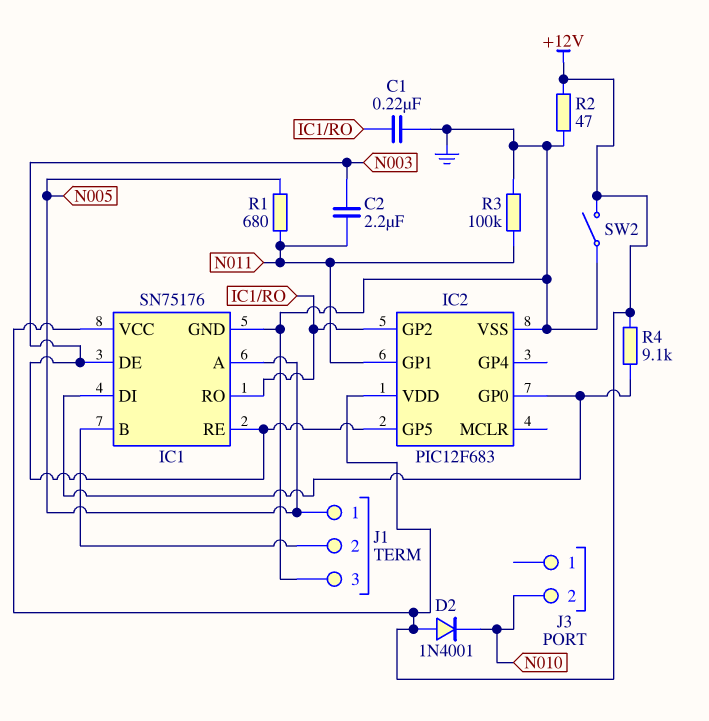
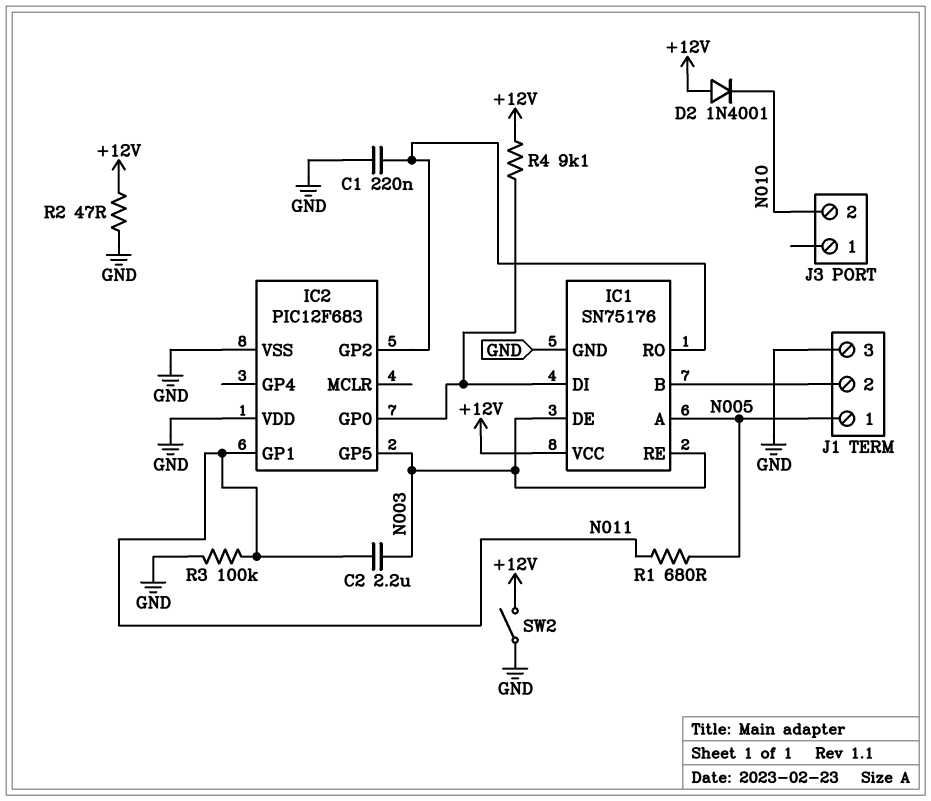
IC2 pin VDD: +12V -> GND

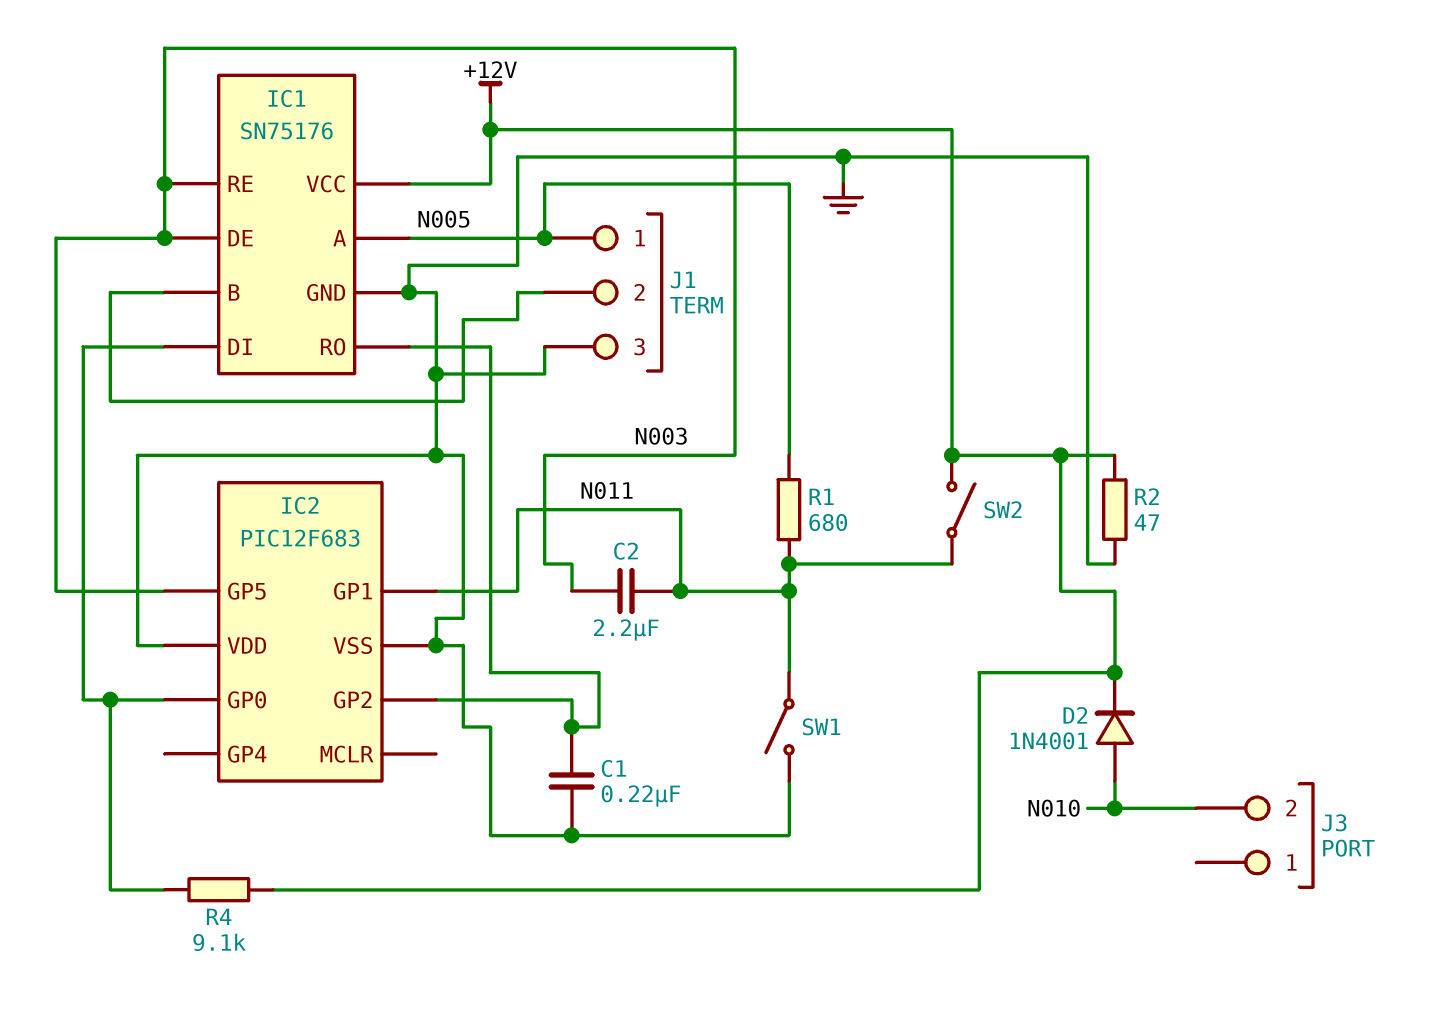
D2: diode 1N4001 (A +12V, K N010) -> diode 1N4001 (A N010, K +12V)
R3: 100k (GND, N011) -> none
SW1: none -> switch (GND, N011)
SW2: switch (+12V, GND) -> switch (+12V, N011)

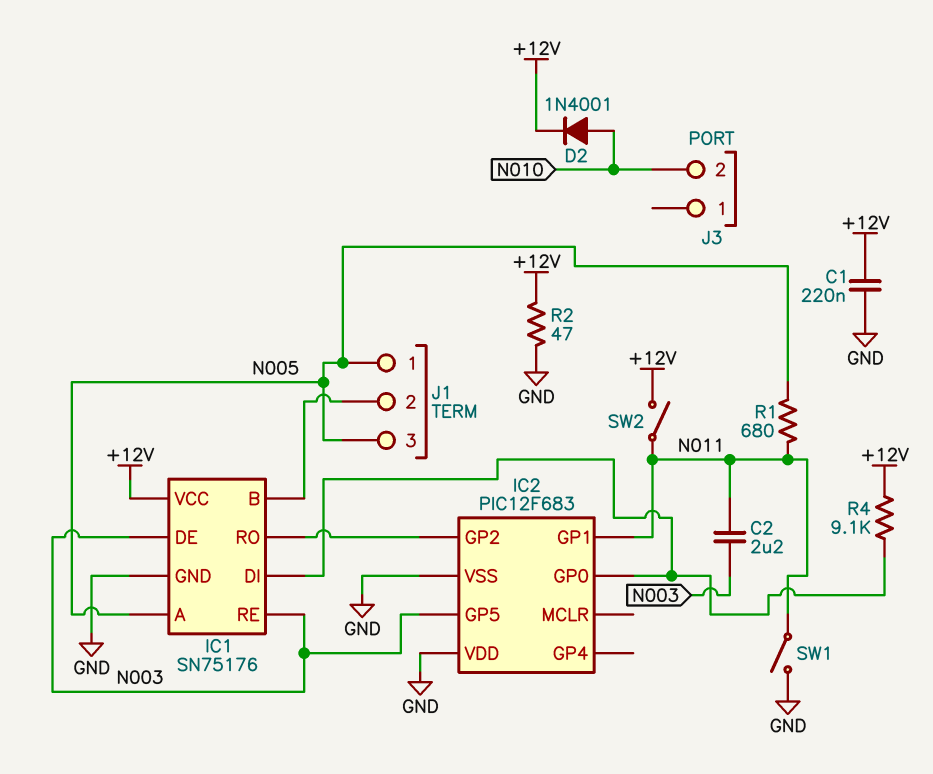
C1: 220nF (GND, IC1/RO) -> 220nF (+12V, GND)
J1 pin 3: GND -> N005

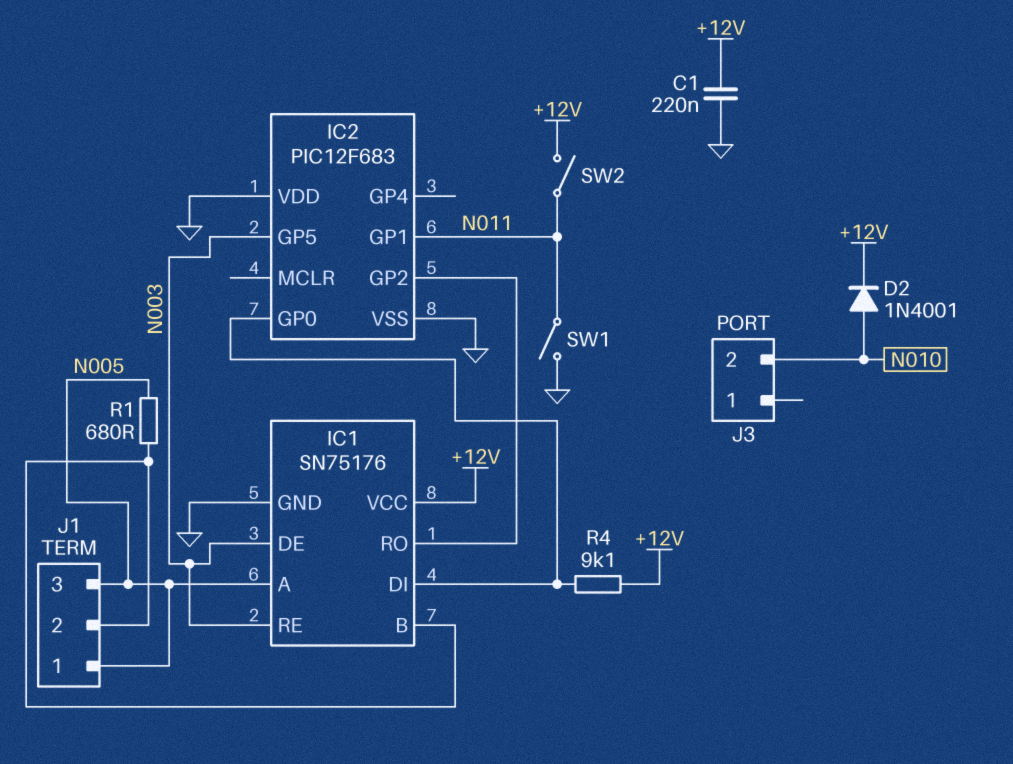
C2: 2.2uF (N003, N011) -> none
R1: 680 (N005, N011) -> 680 (IC1/B, N005)
R2: 47 (+12V, GND) -> none

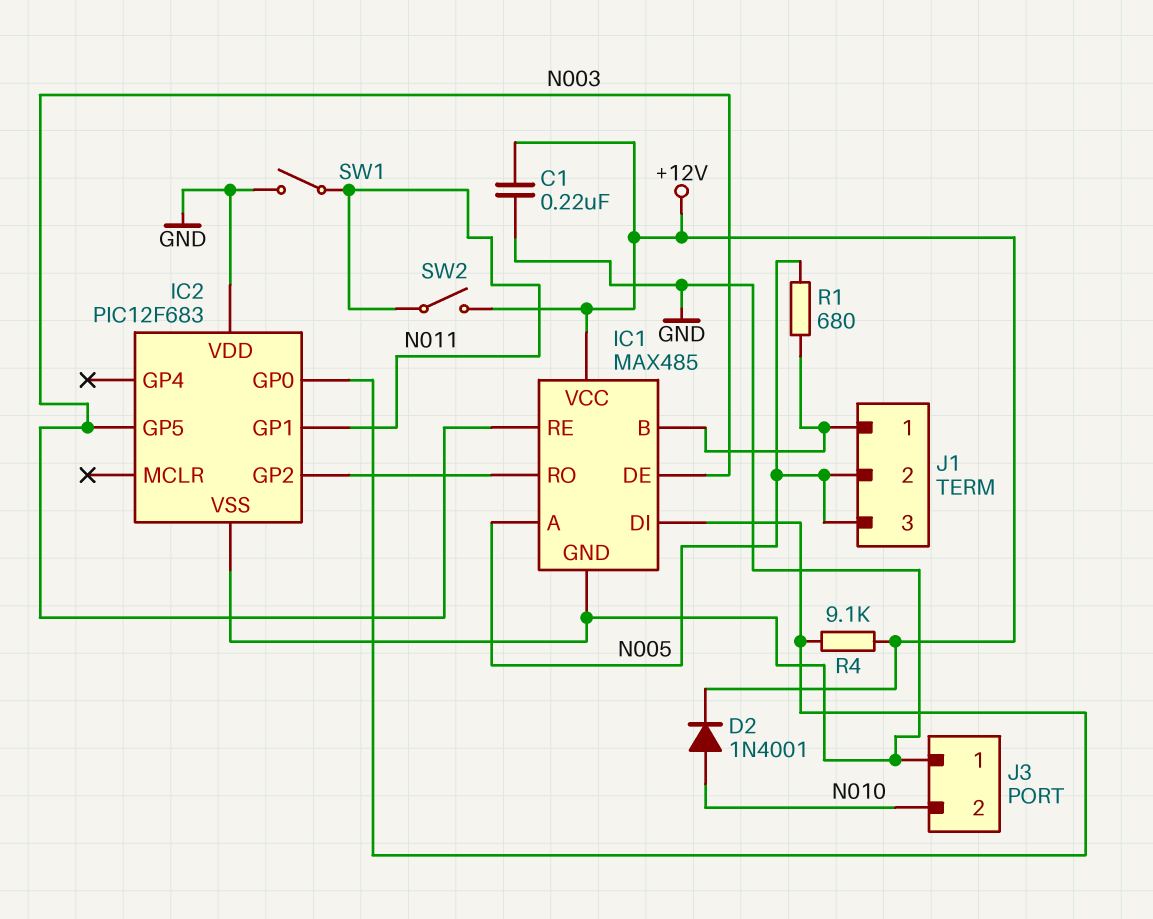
IC1: SN75176 -> MAX485
J1 pin 1: N005 -> IC1/B
J1 pin 2: IC1/B -> N005
J3 pin 1: none -> GND

